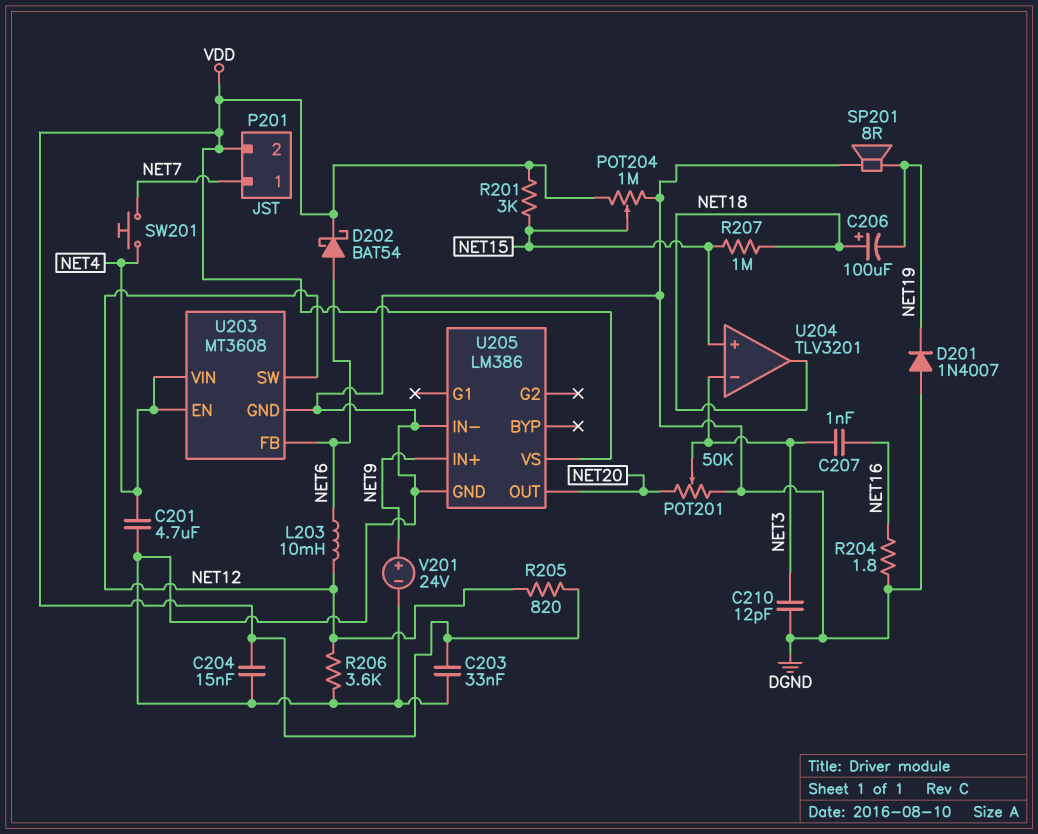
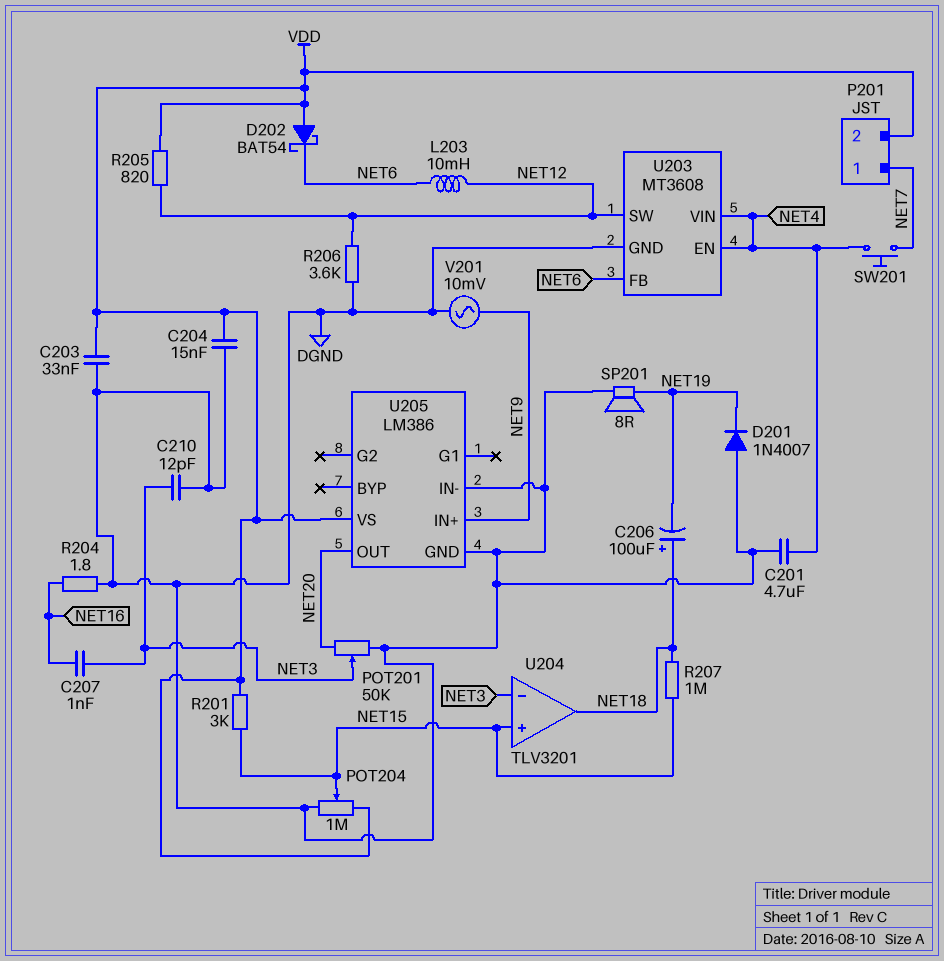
D202: schottky BAT54 (A NET6, K VDD) -> schottky BAT54 (A VDD, K NET6)
V201: 24V (plus NET9, minus DGND) -> AC 10mV (DGND, NET9)

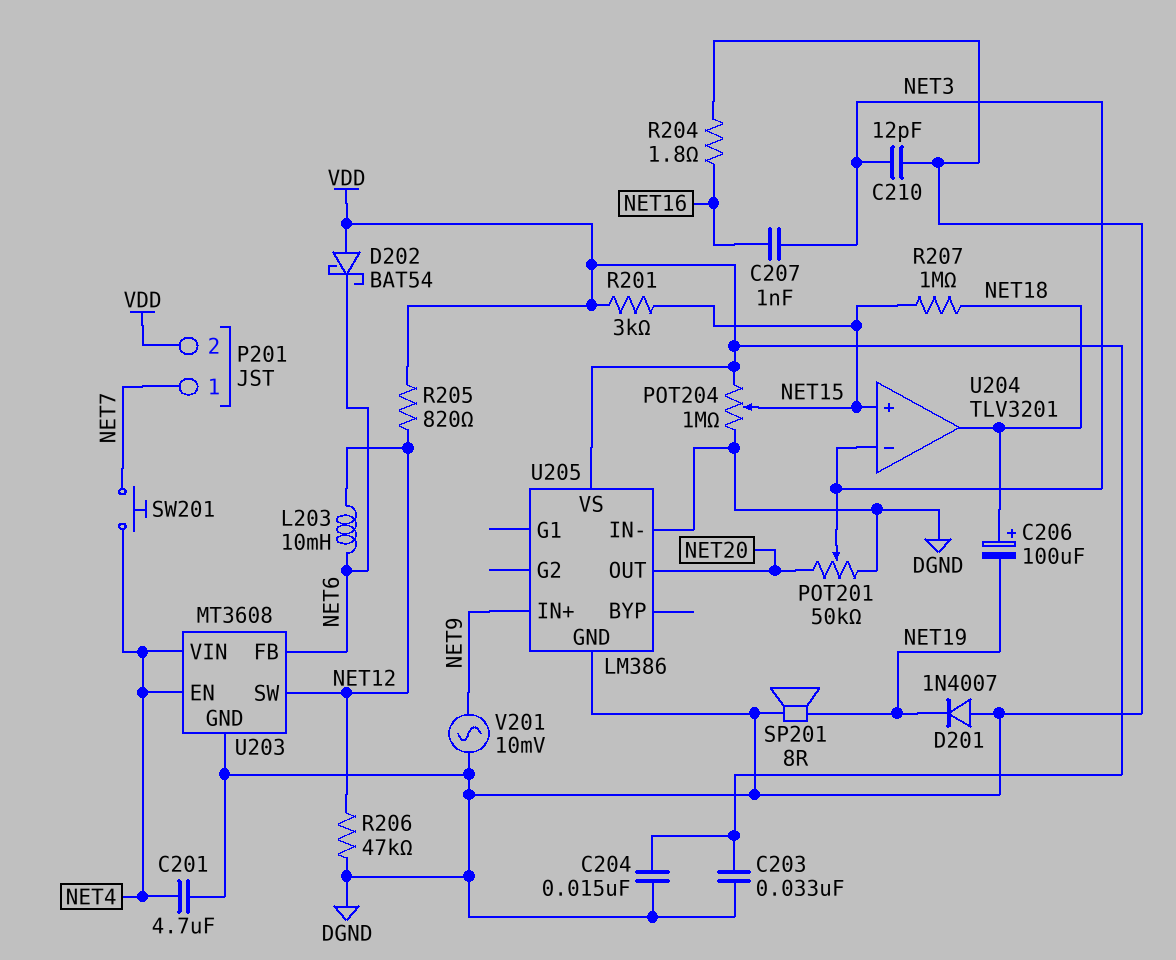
R206: 3.6k (DGND, NET12) -> 47k (DGND, NET12)

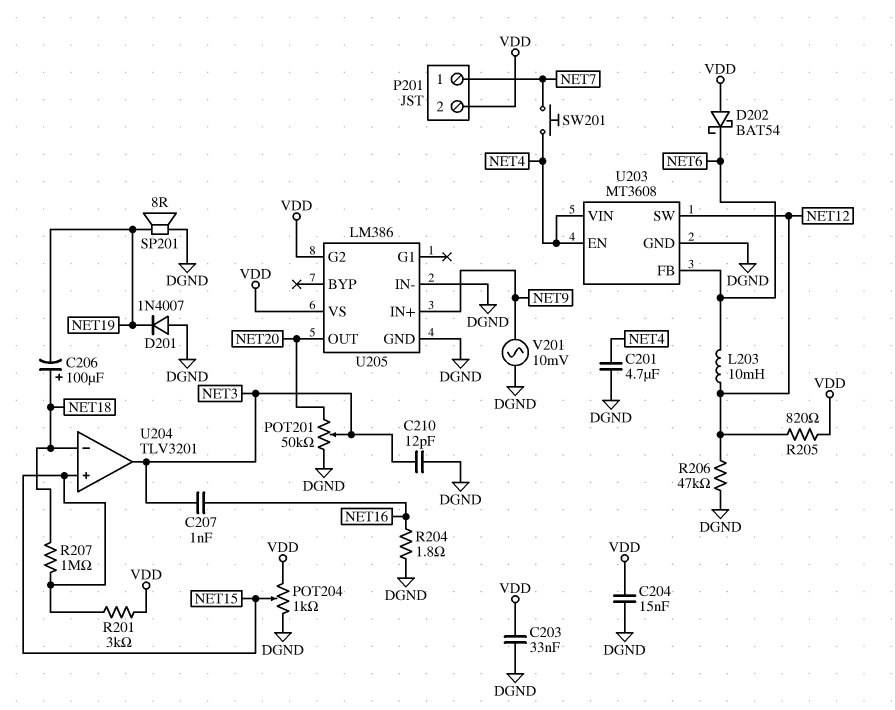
POT204: 1M (DGND, VDD, wiper NET15) -> 1k (DGND, VDD, wiper NET15)
U204 pin in-: NET3 -> NET18
U204 pin out: NET18 -> NET3
U205 pin G2: none -> VDD

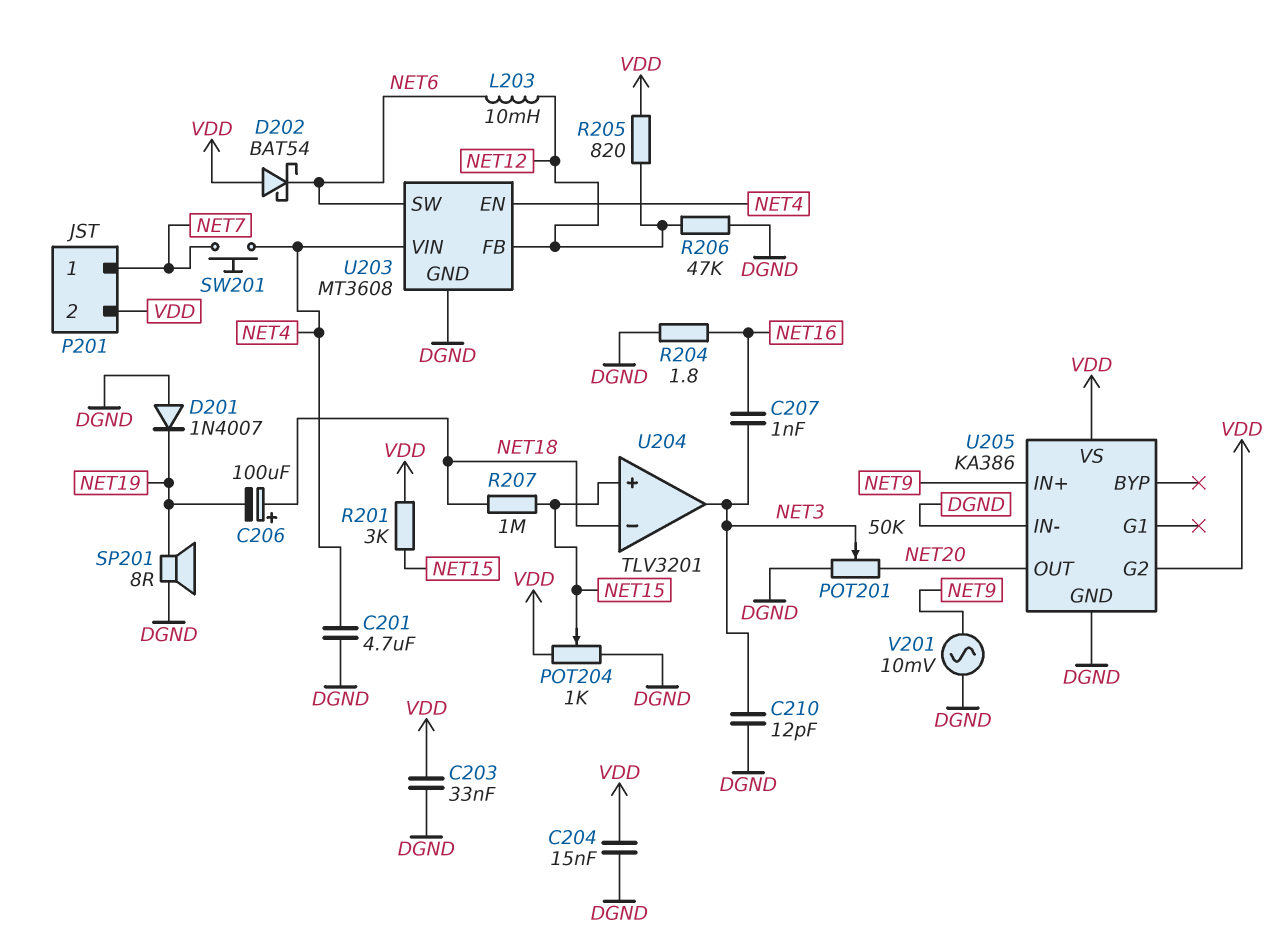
U203 pin FB: NET6 -> NET12
U203 pin SW: NET12 -> NET6
U205: LM386 -> KA386

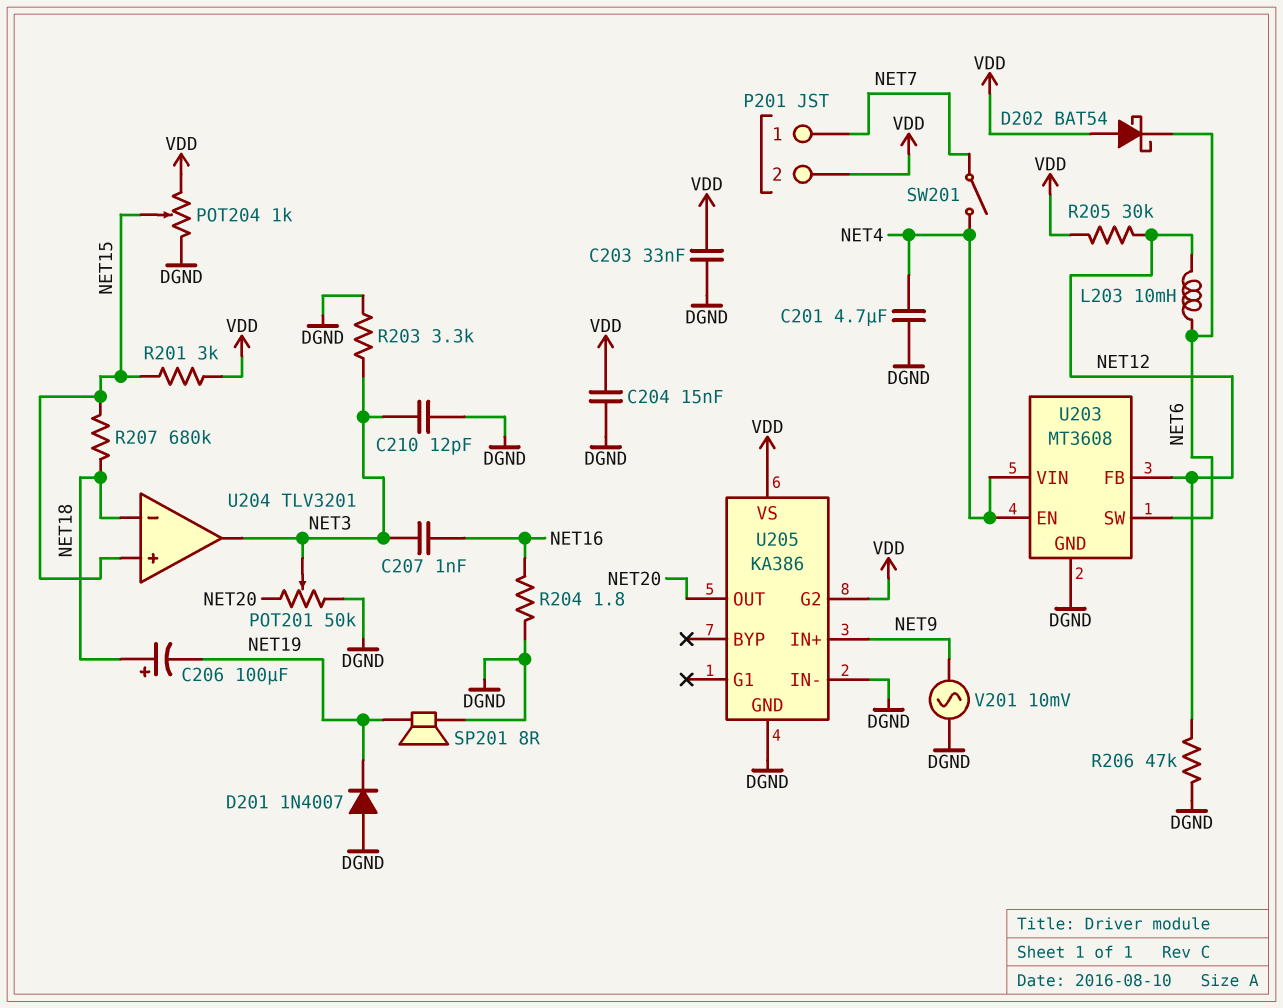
R203: none -> 3.3k (DGND, NET3)
R205: 820 (NET12, VDD) -> 30k (NET12, VDD)
R207: 1M (NET15, NET18) -> 680k (NET15, NET18)
SW201: button (NET4, NET7) -> switch (NET4, NET7)

